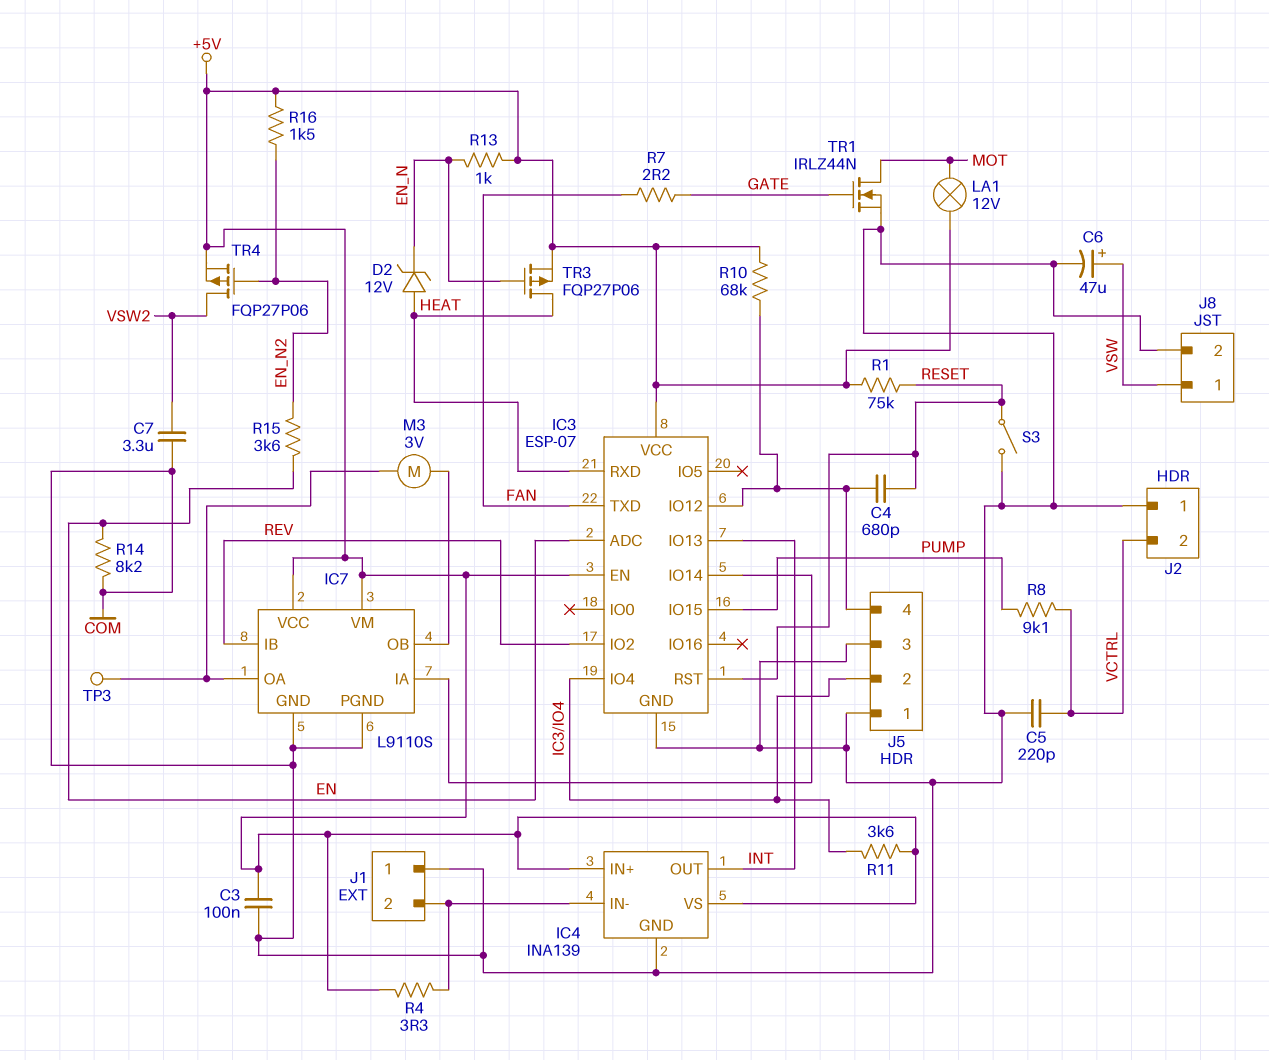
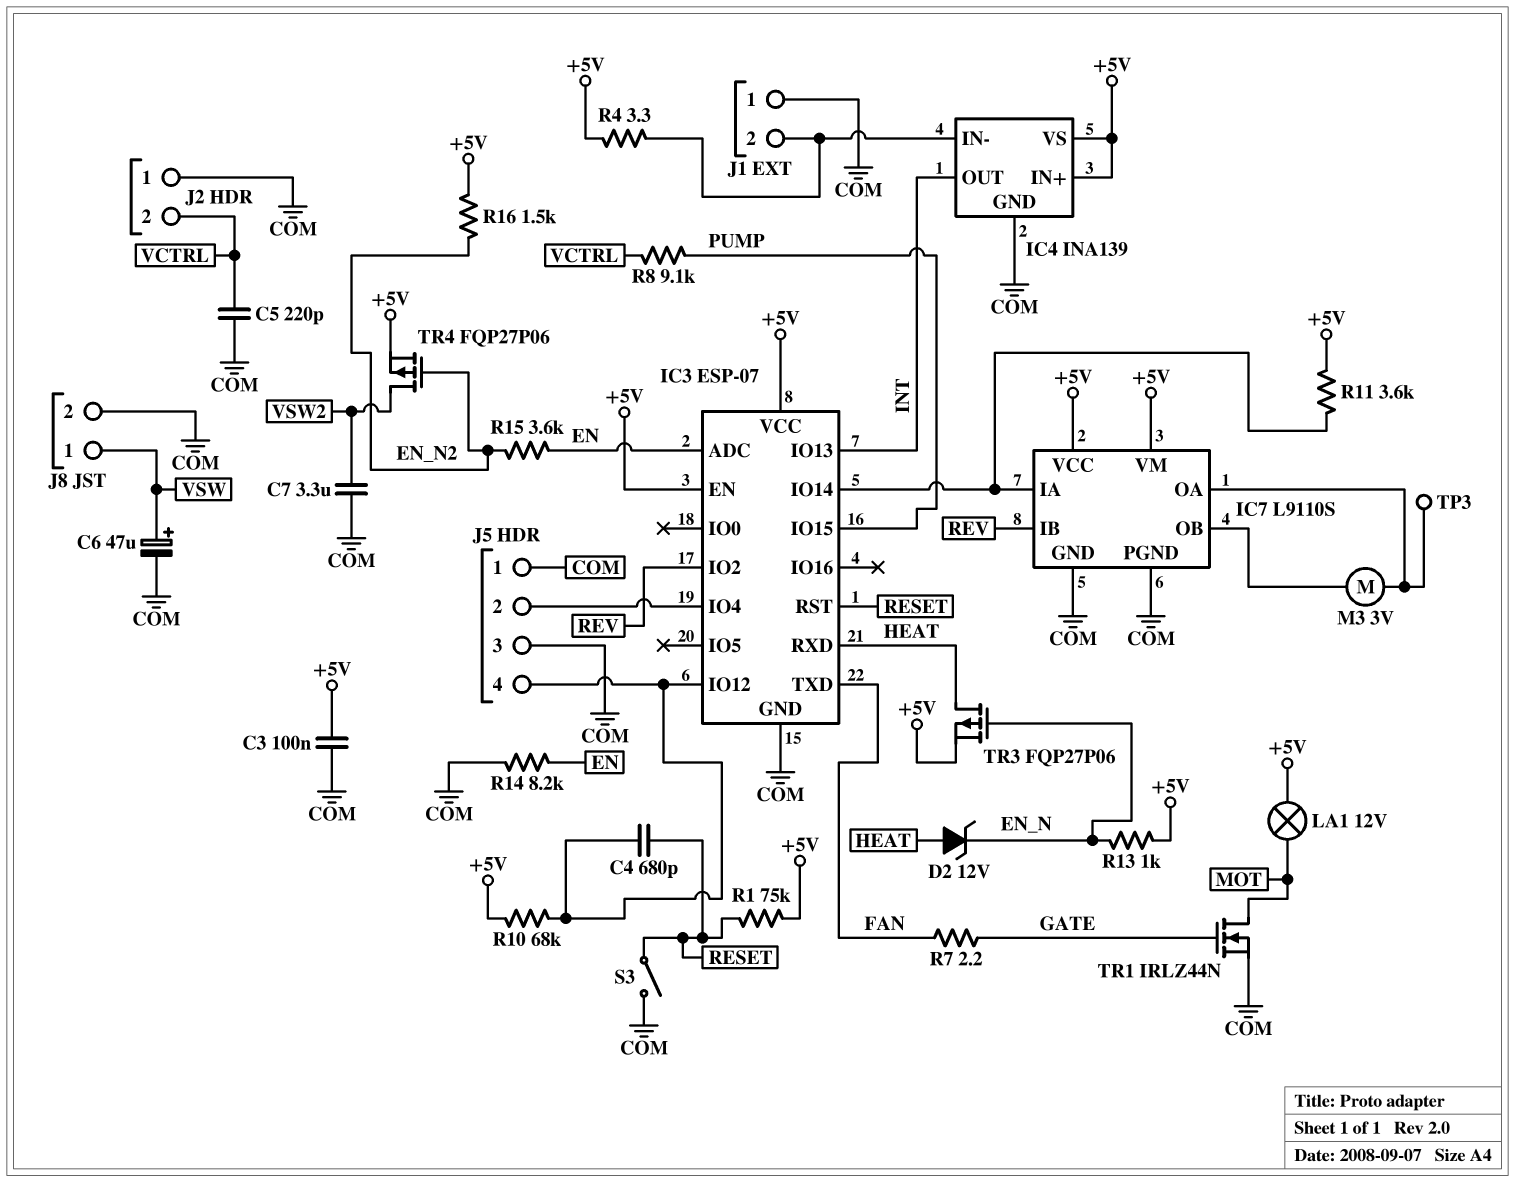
R11: 3.6k (+5V, IC3/IO4) -> 3.6k (+5V, IC3/IO14)

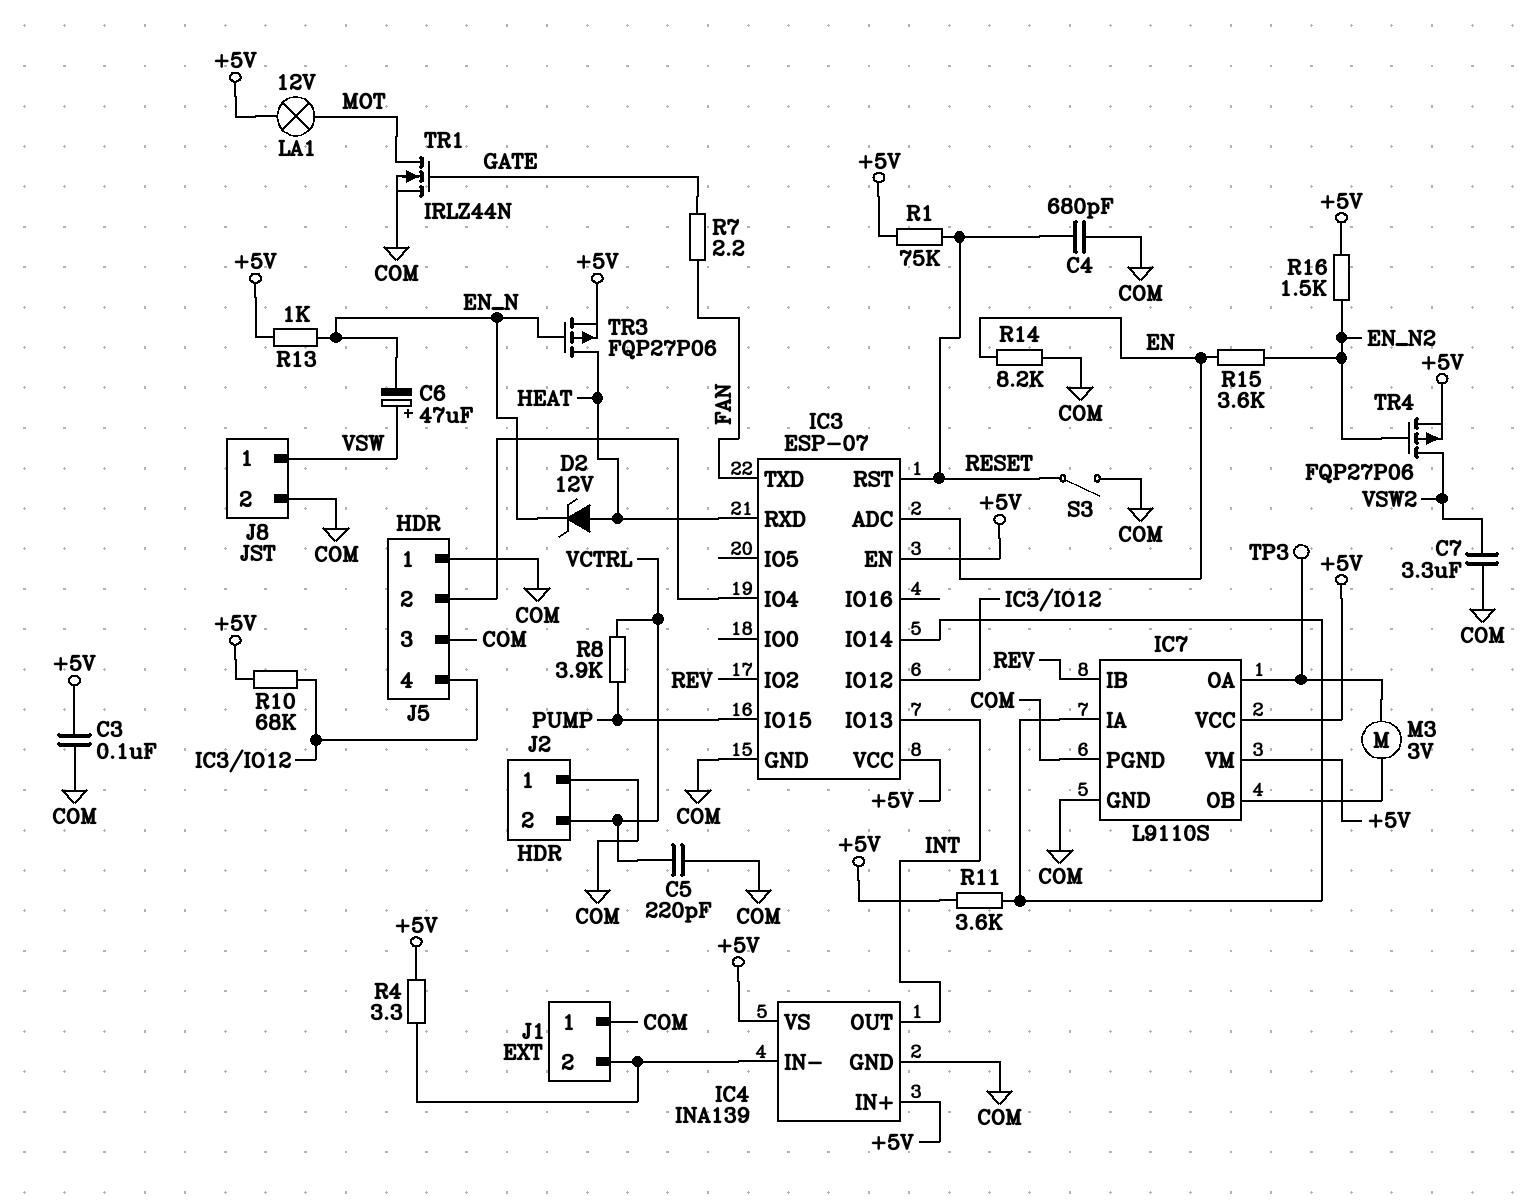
C4: 680pF (IC3/IO12, RESET) -> 680pF (COM, RESET)
C6: 47uF (plus VSW, minus COM) -> 47uF (plus VSW, minus EN_N)
R8: 9.1k (PUMP, VCTRL) -> 3.9k (PUMP, VCTRL)

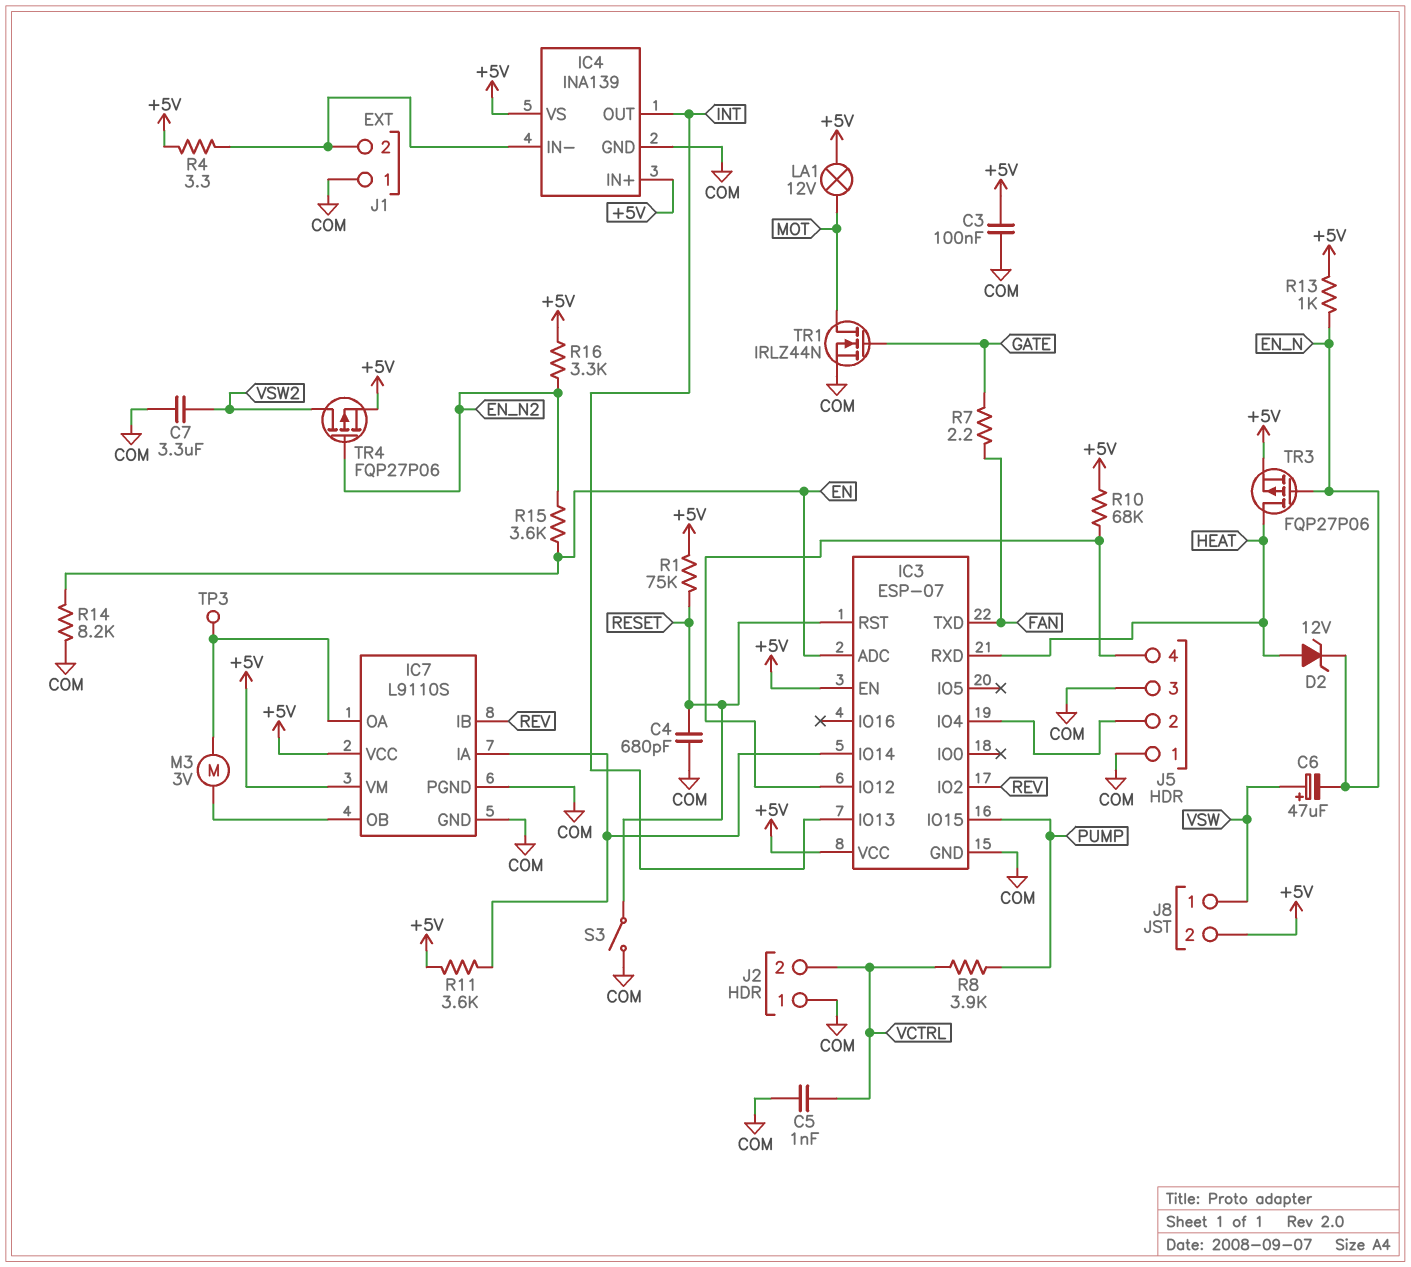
C5: 220pF (COM, VCTRL) -> 1nF (COM, VCTRL)
J8 pin 2: COM -> +5V
R16: 1.5k (+5V, EN_N2) -> 3.3k (+5V, EN_N2)

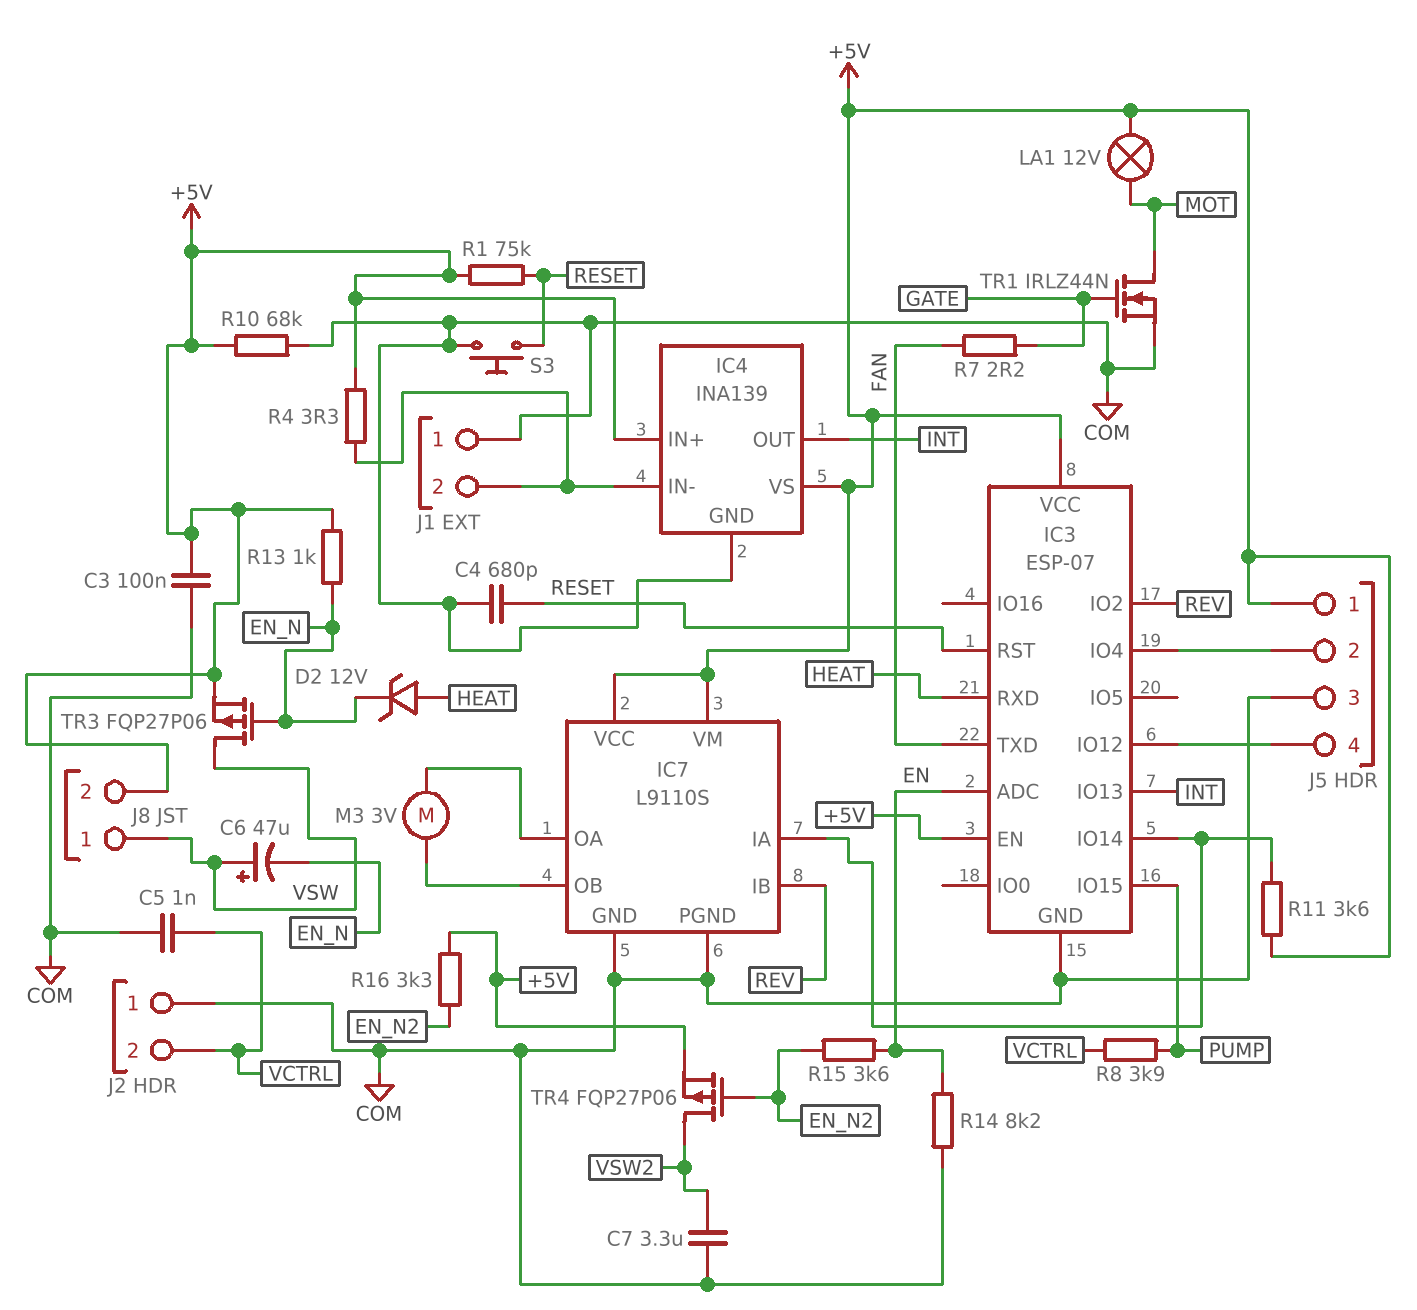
J5 pin 1: COM -> +5V
R10: 68k (+5V, IC3/IO12) -> 68k (+5V, COM)
S3: switch (COM, RESET) -> button (COM, RESET)
TP3: test point (IC7/OA) -> none
TR3: PMOS FQP27P06 (G EN_N, D HEAT, S +5V) -> PMOS FQP27P06 (G EN_N, D VSW, S +5V)

